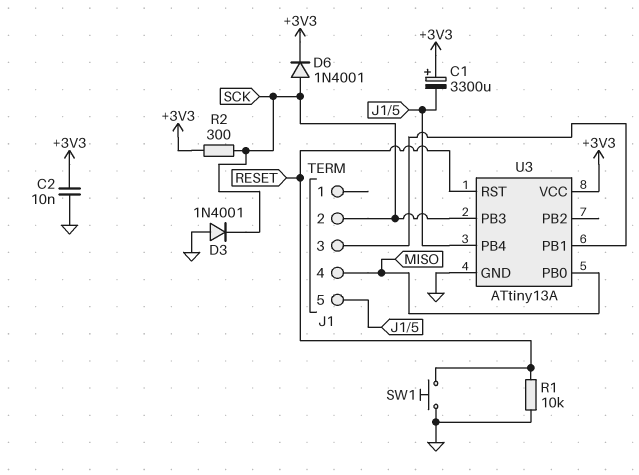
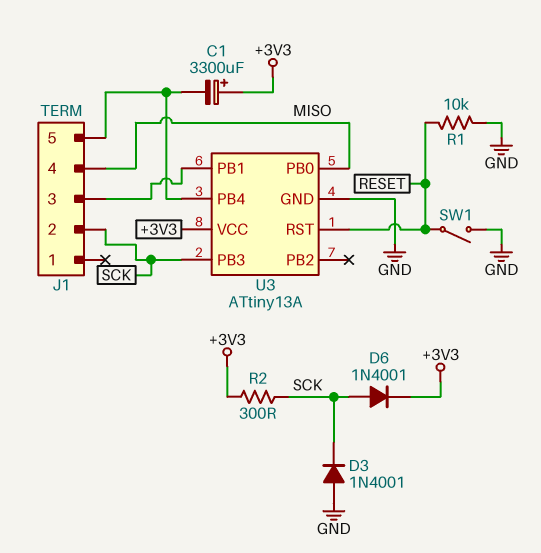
C2: 10nF (+3V3, GND) -> none
SW1: button (GND, RESET) -> switch (GND, RESET)

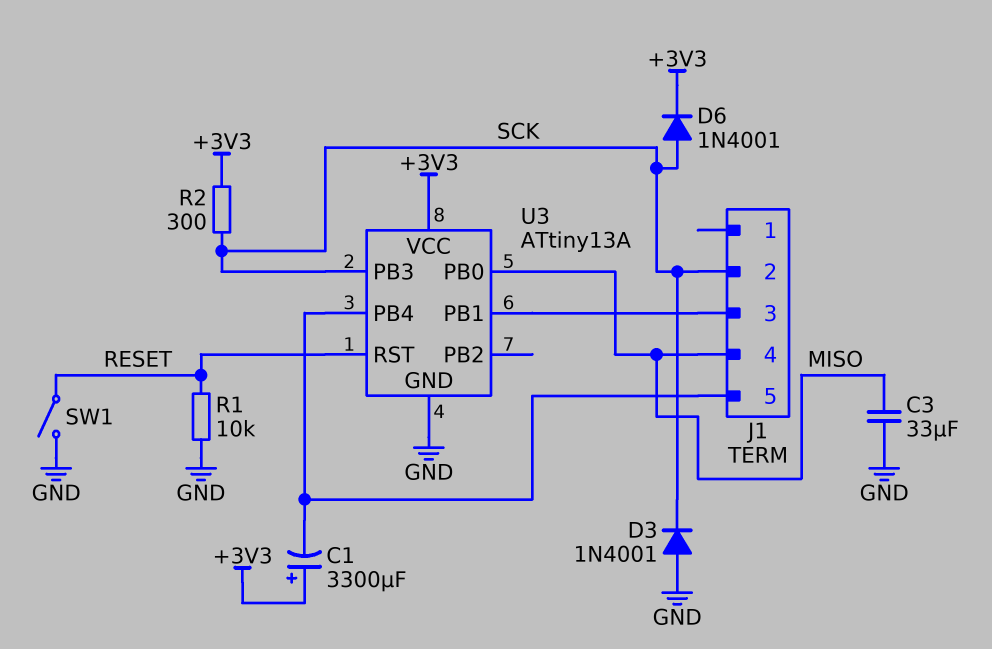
C3: none -> 33uF (GND, MISO)

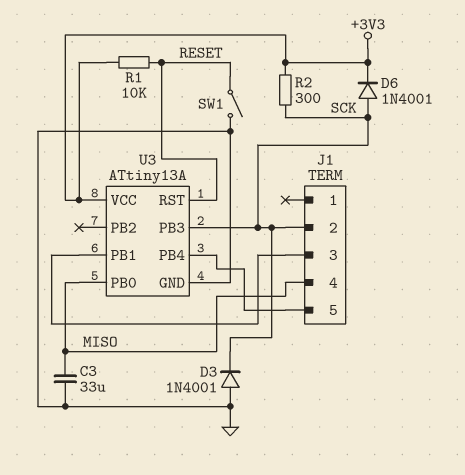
C1: 3300uF (plus +3V3, minus J1/5) -> none
R1: 10k (GND, RESET) -> 10k (+3V3, RESET)

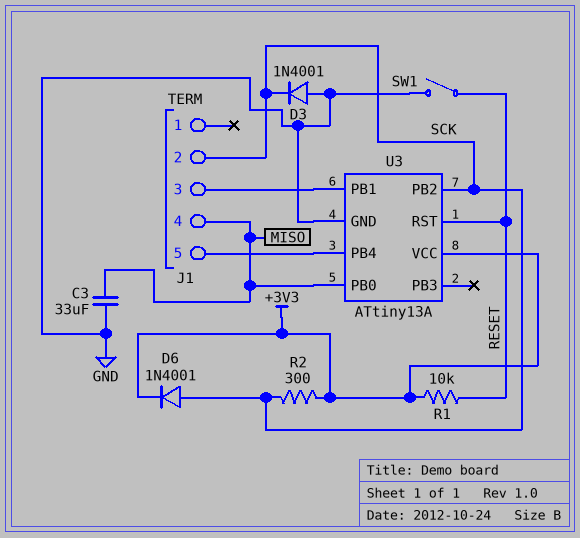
U3 pin PB2: none -> SCK
U3 pin PB3: SCK -> none

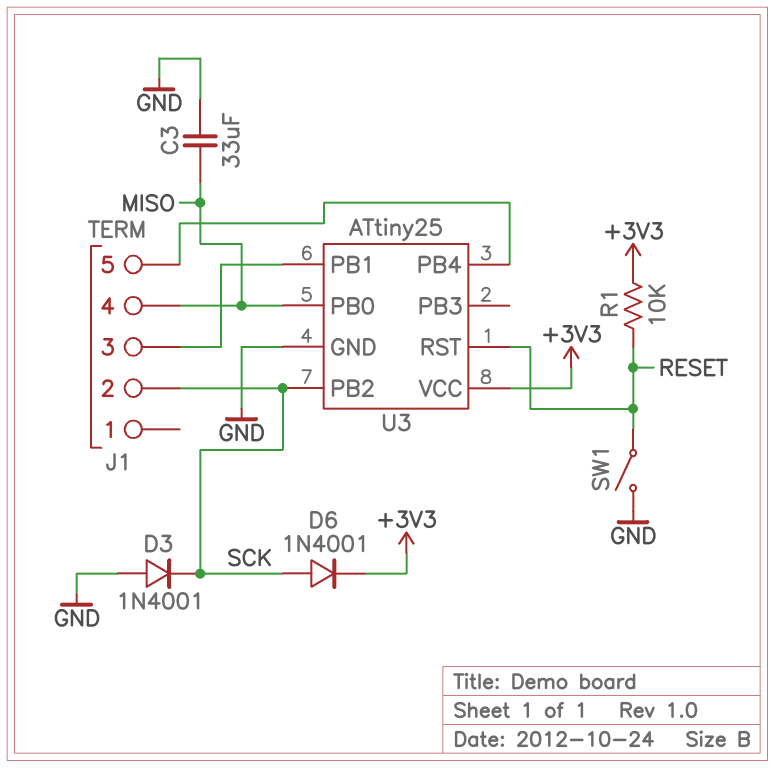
R2: 300 (+3V3, SCK) -> none
U3: ATtiny13A -> ATtiny25

